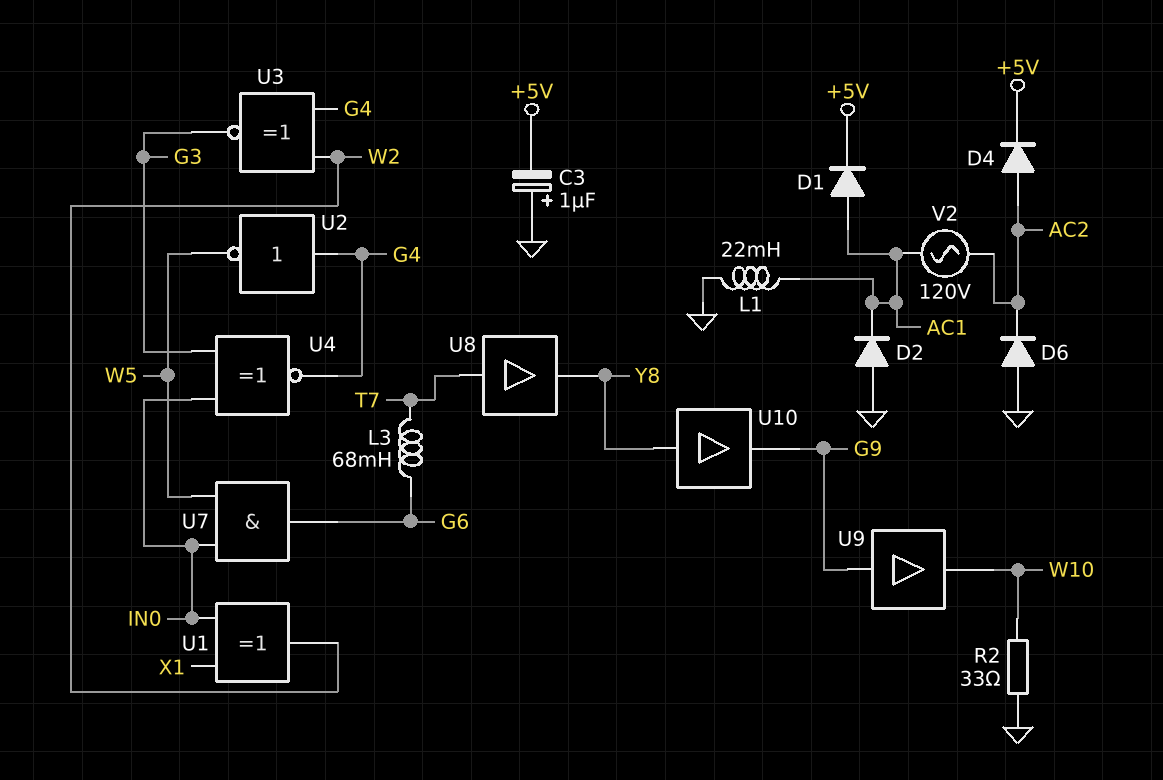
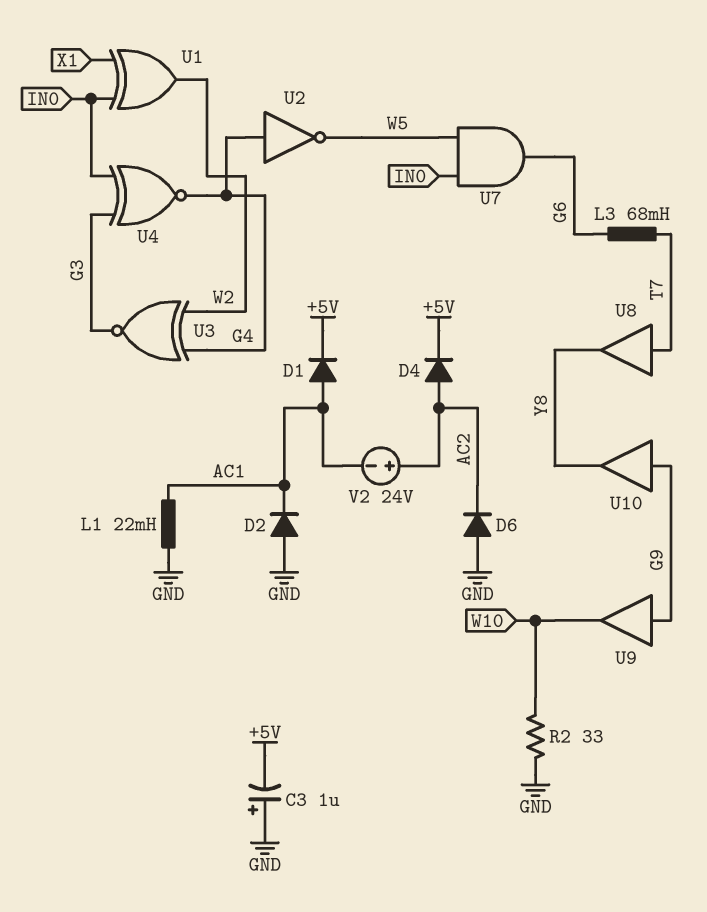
U10: buffer (in Y8, out G9) -> buffer (in G9, out Y8)
V2: AC 120V (AC1, AC2) -> 24V (plus AC2, minus AC1)

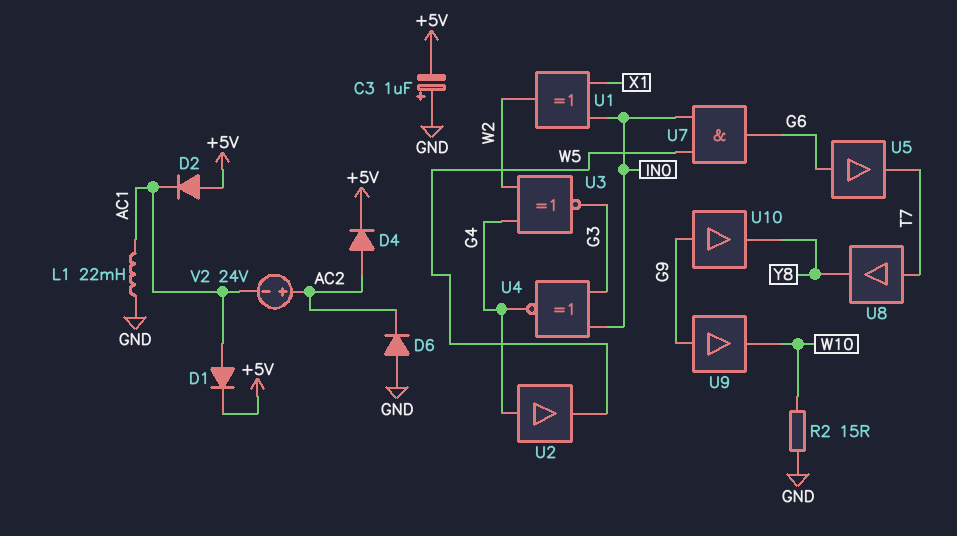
D2: diode (A GND, K AC1) -> diode (A +5V, K AC1)
L3: 68mH (G6, T7) -> none
R2: 33 (GND, W10) -> 15 (GND, W10)
U2: NOT (in G4, out W5) -> buffer (in G4, out W5)
U5: none -> buffer (in G6, out T7)

